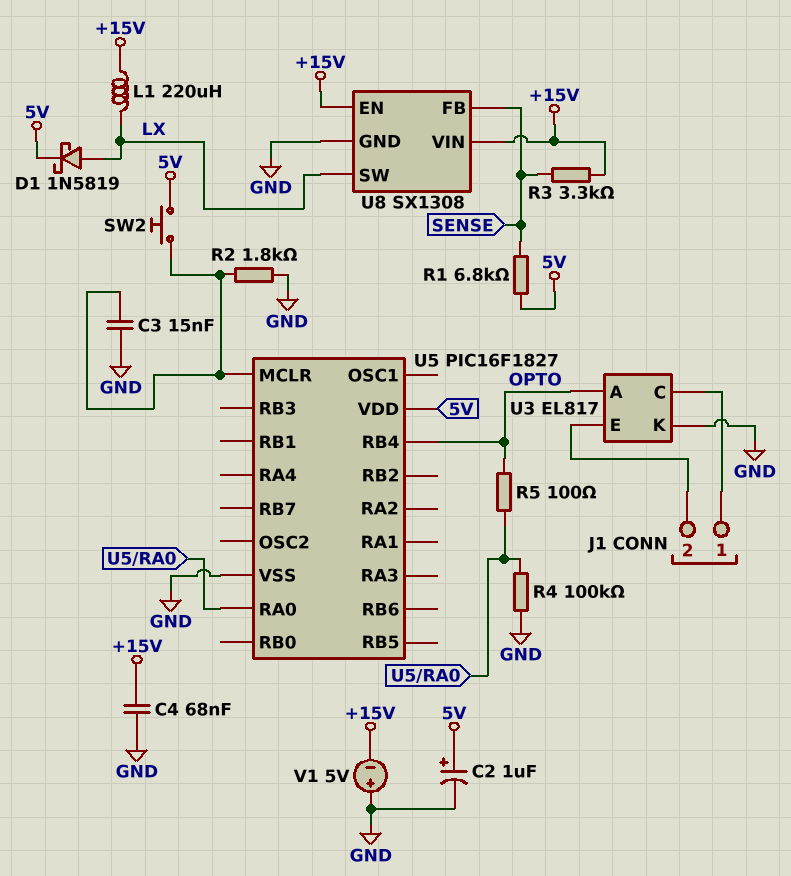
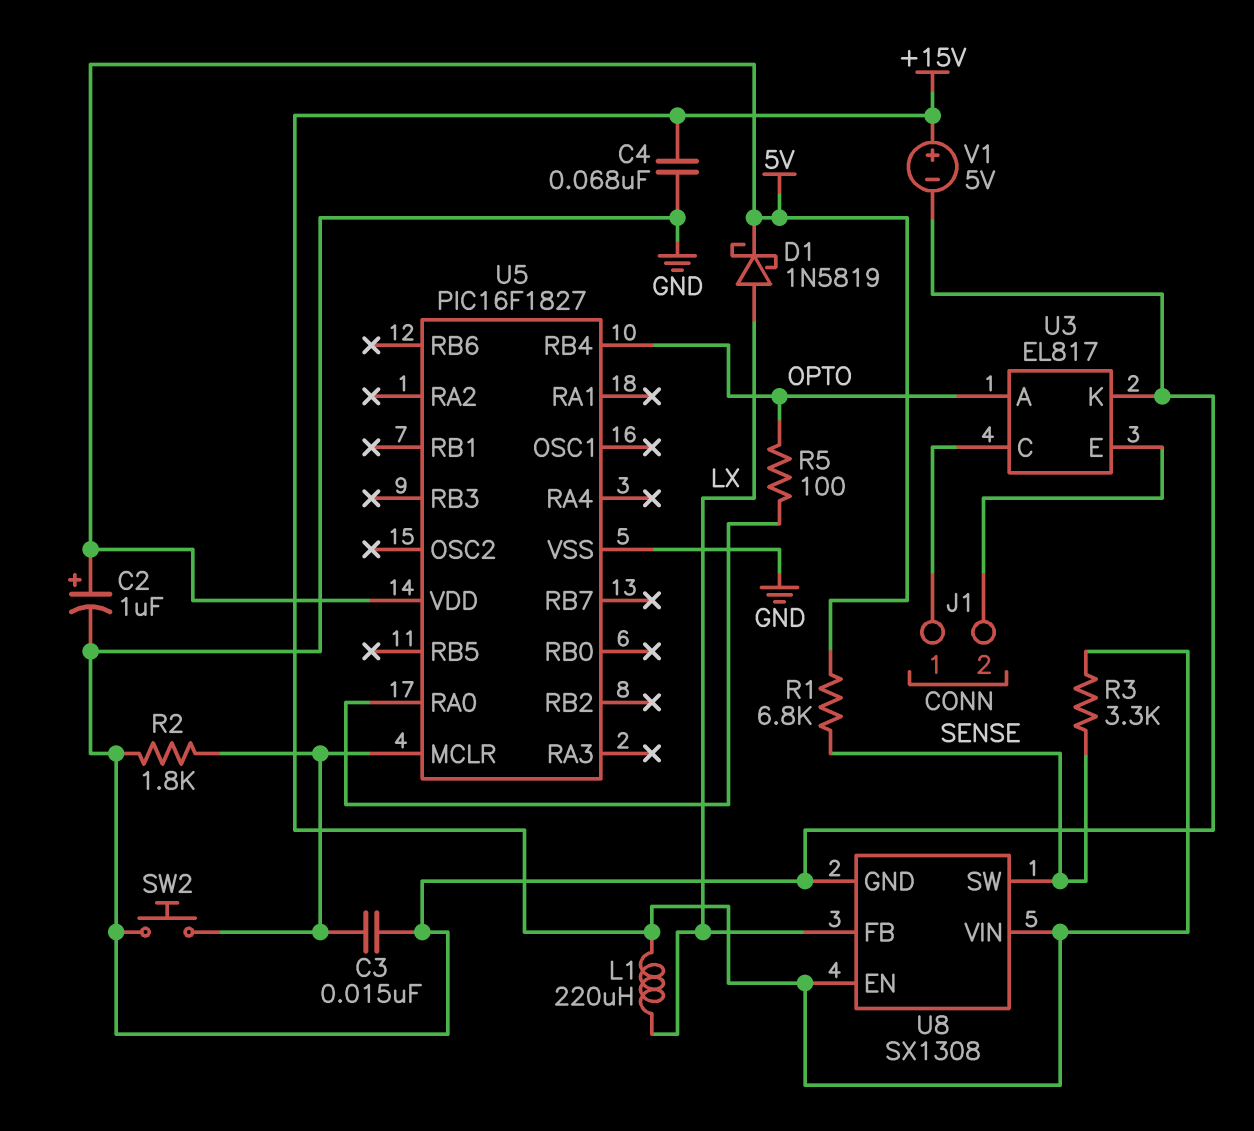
R4: 100k (GND, U5/RA0) -> none
SW2: button (5V, U5/MCLR) -> button (GND, U5/MCLR)
U8 pin FB: SENSE -> LX
U8 pin SW: LX -> SENSE
V1: 5V (plus GND, minus +15V) -> 5V (plus +15V, minus GND)

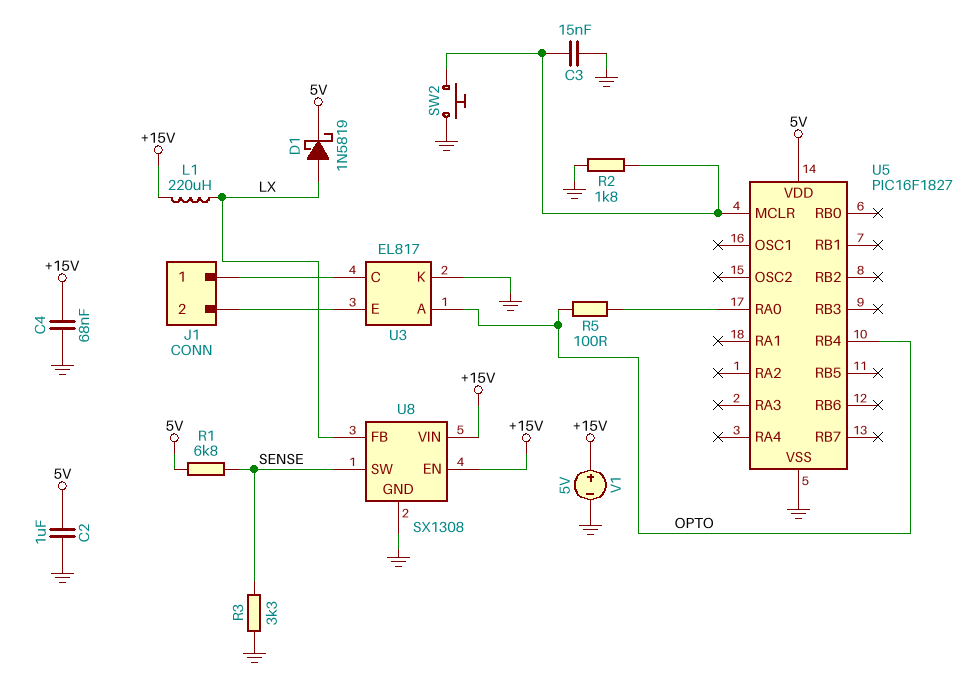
C2: 1uF (plus 5V, minus GND) -> 1uF (5V, GND)
R3: 3.3k (+15V, SENSE) -> 3.3k (GND, SENSE)

